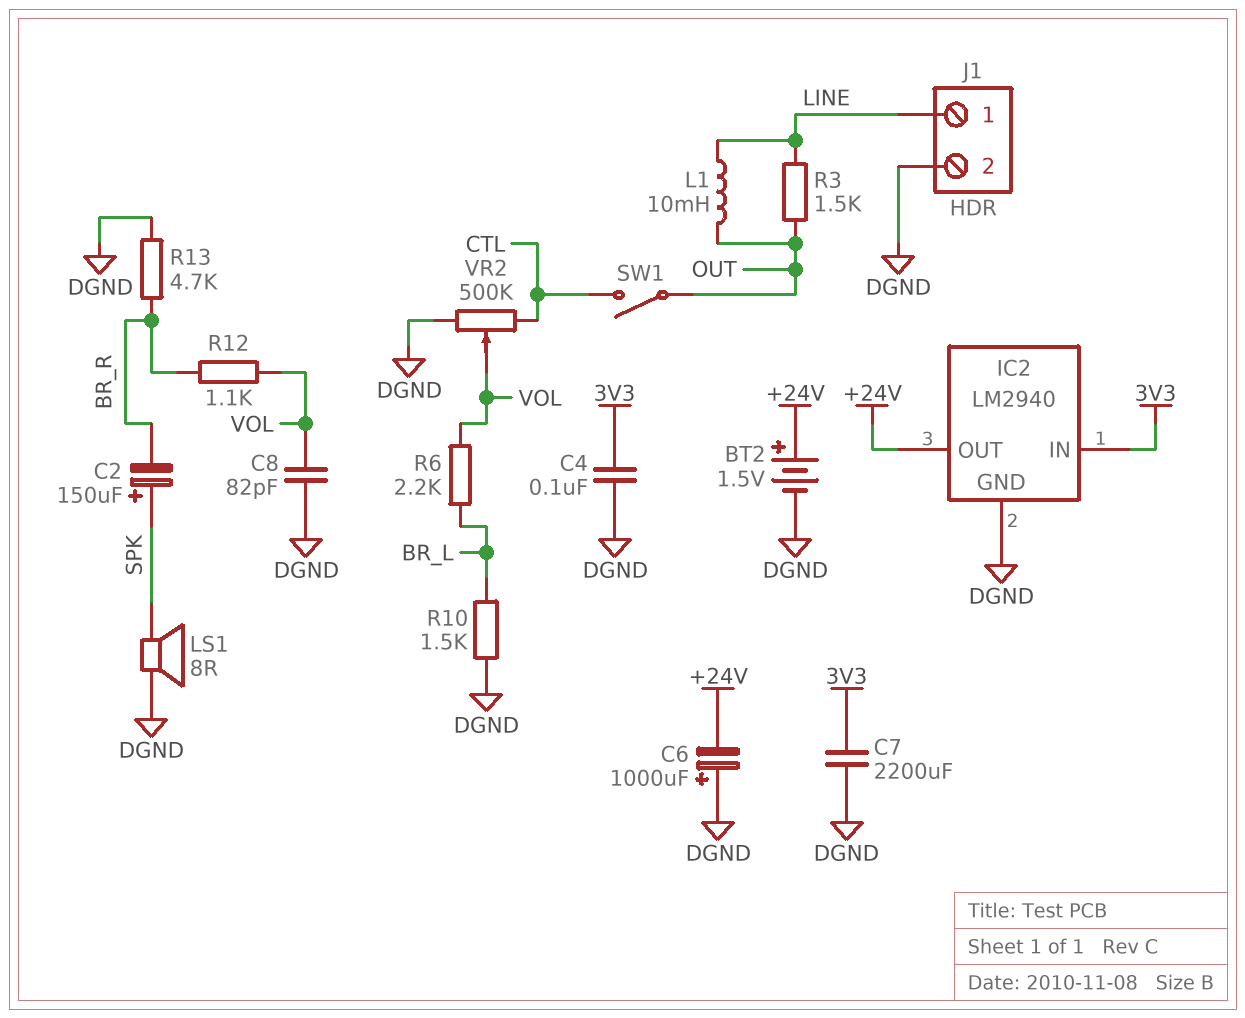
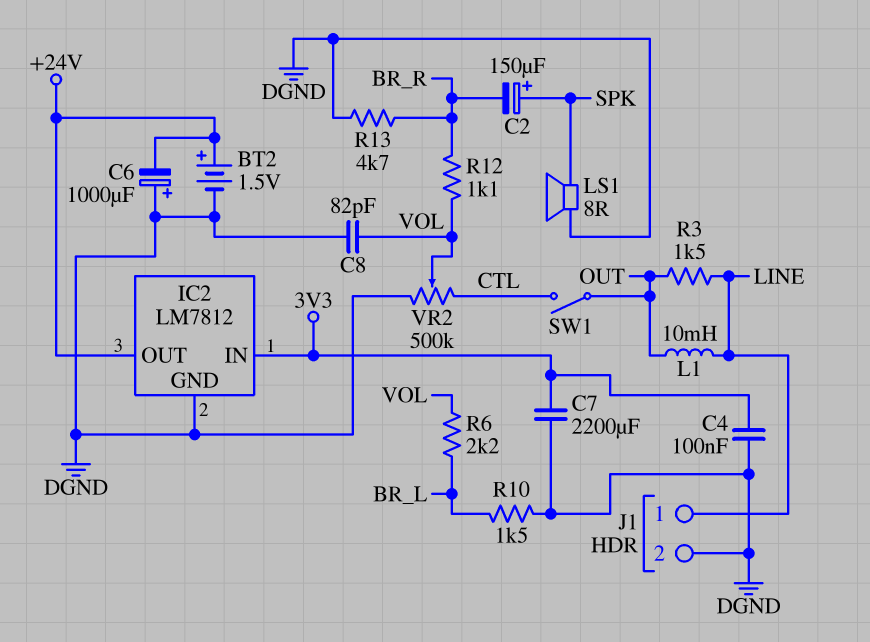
IC2: LM2940 -> LM7812

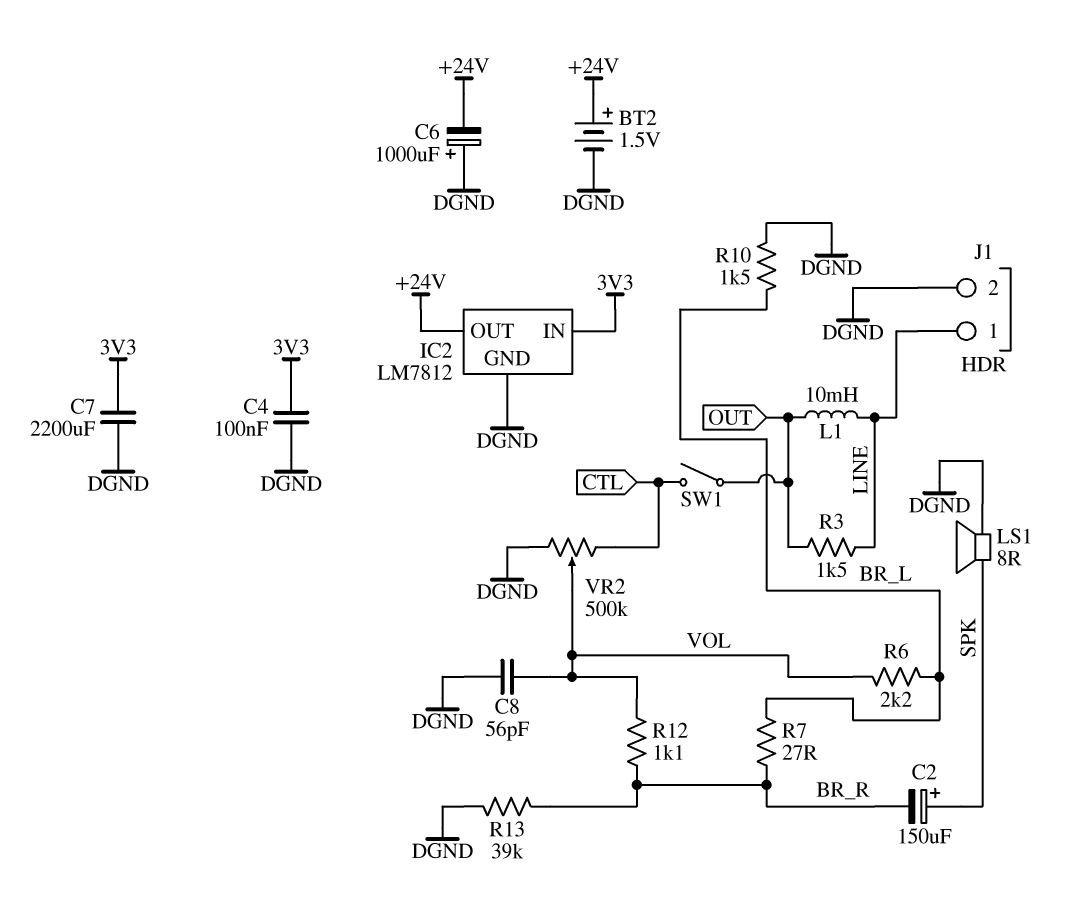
C8: 82pF (DGND, VOL) -> 56pF (DGND, VOL)
R7: none -> 27 (BR_L, BR_R)
R13: 4.7k (BR_R, DGND) -> 39k (BR_R, DGND)

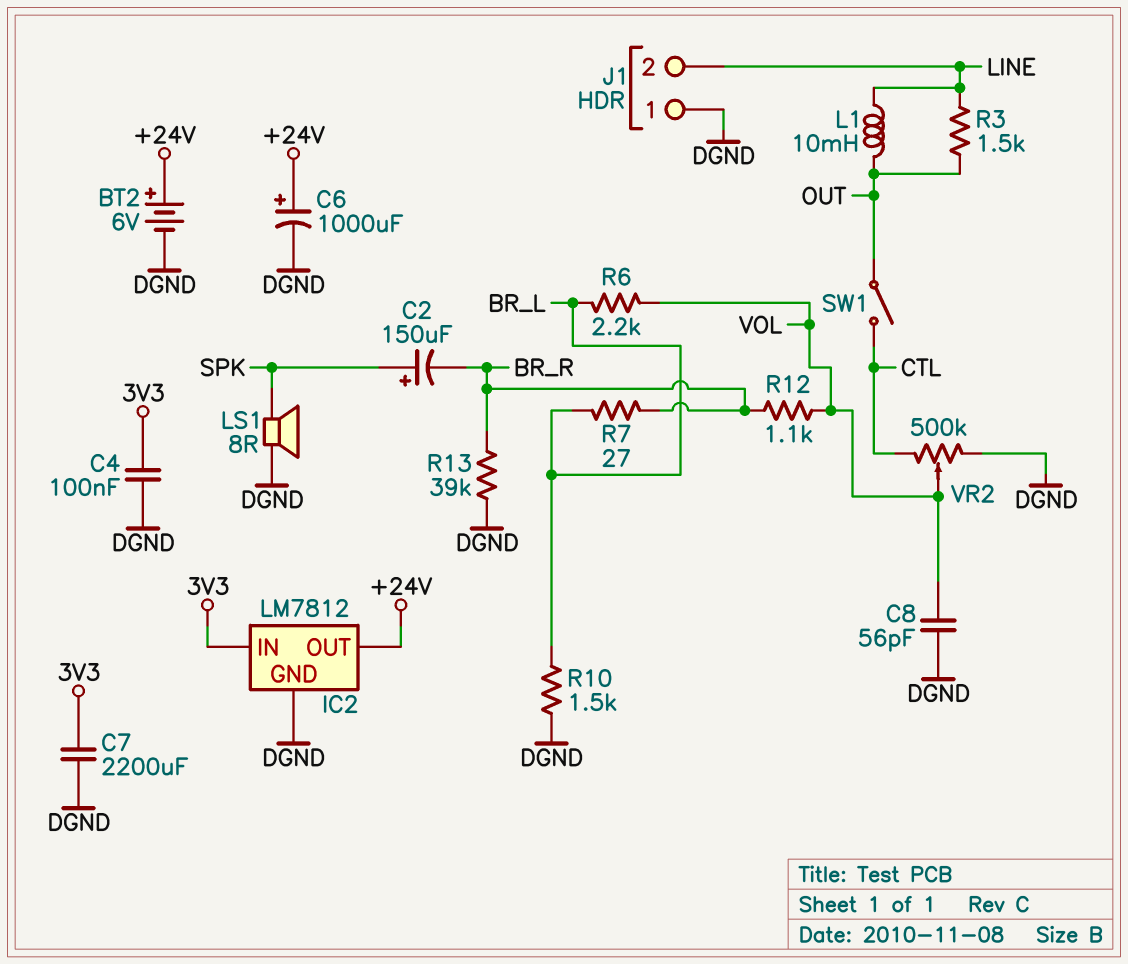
BT2: 1.5V (plus +24V, minus DGND) -> 6V (plus +24V, minus DGND)
C6: 1000uF (plus DGND, minus +24V) -> 1000uF (plus +24V, minus DGND)
J1 pin 1: LINE -> DGND
J1 pin 2: DGND -> LINE

